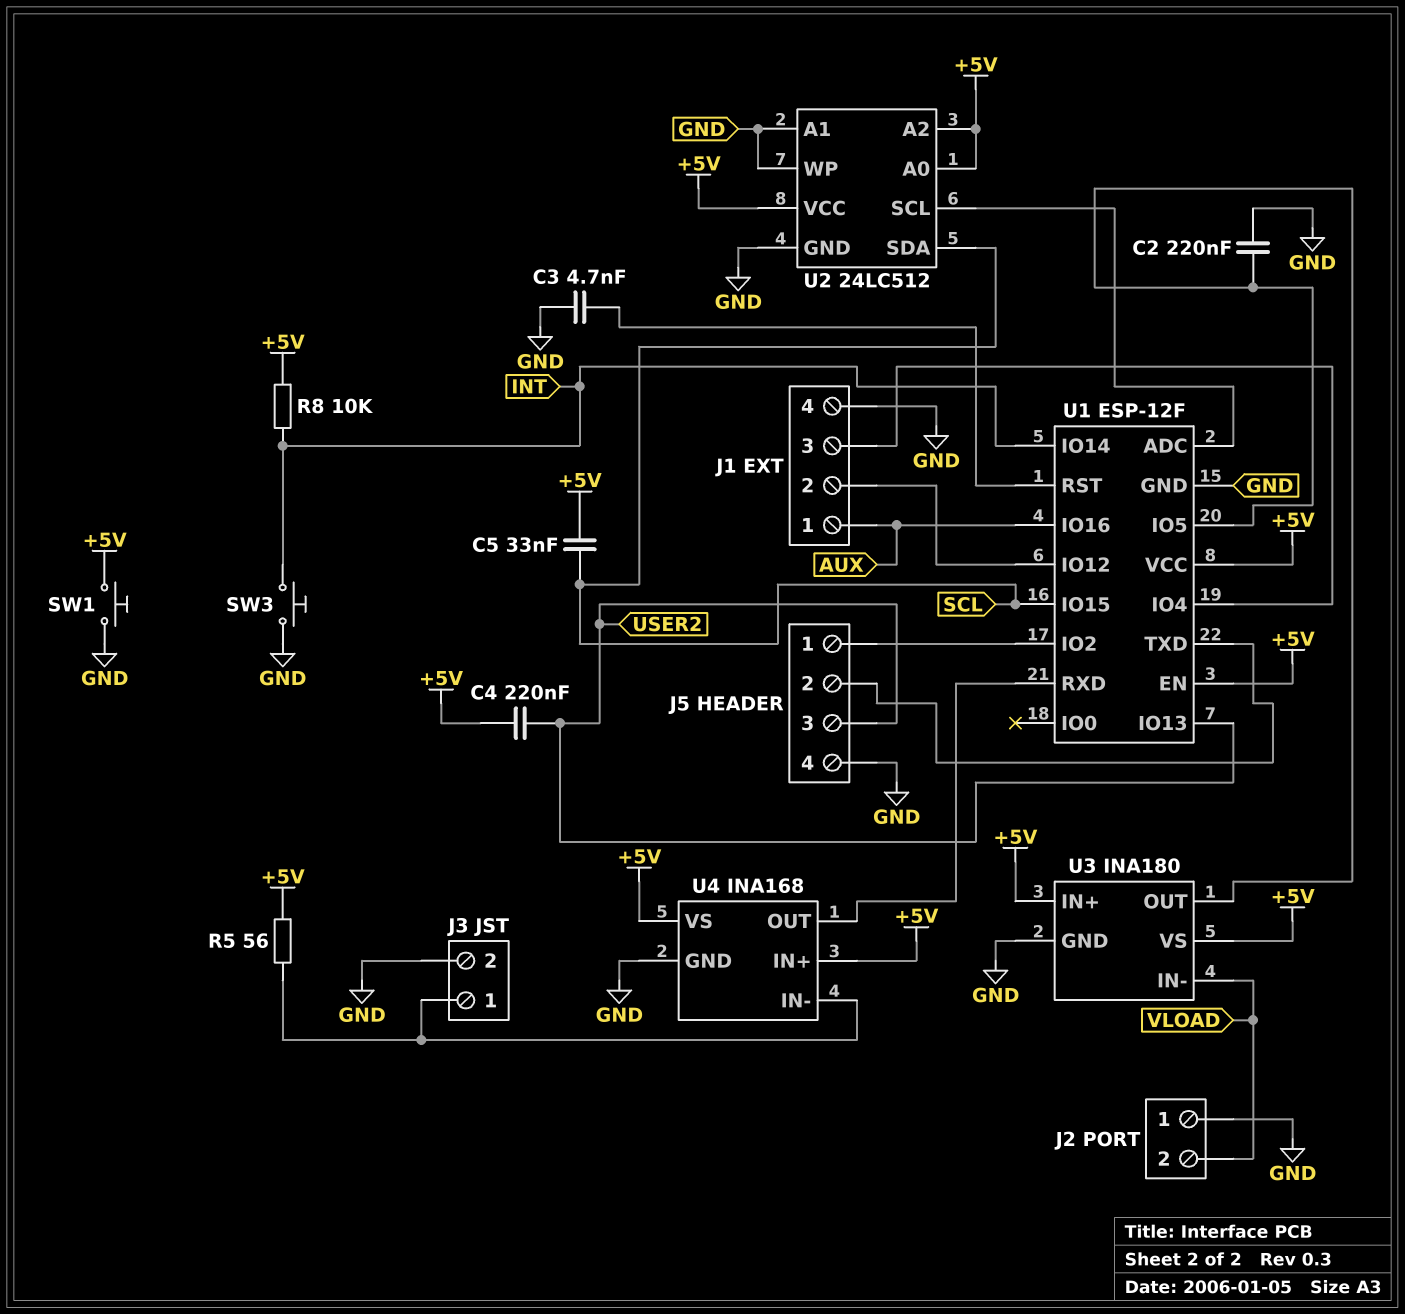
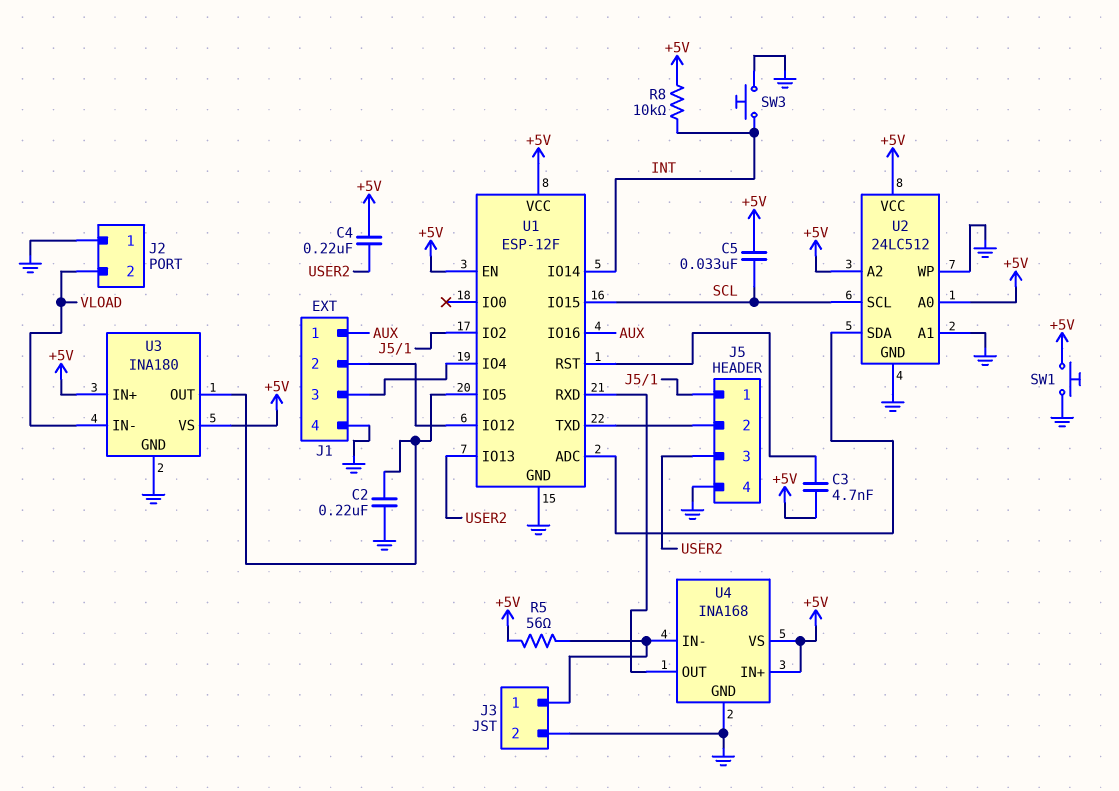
C3: 4.7nF (GND, U1/RST) -> 4.7nF (+5V, U1/RST)
U2 pin SCL: U1/ADC -> SCL
U2 pin SDA: SCL -> U1/ADC

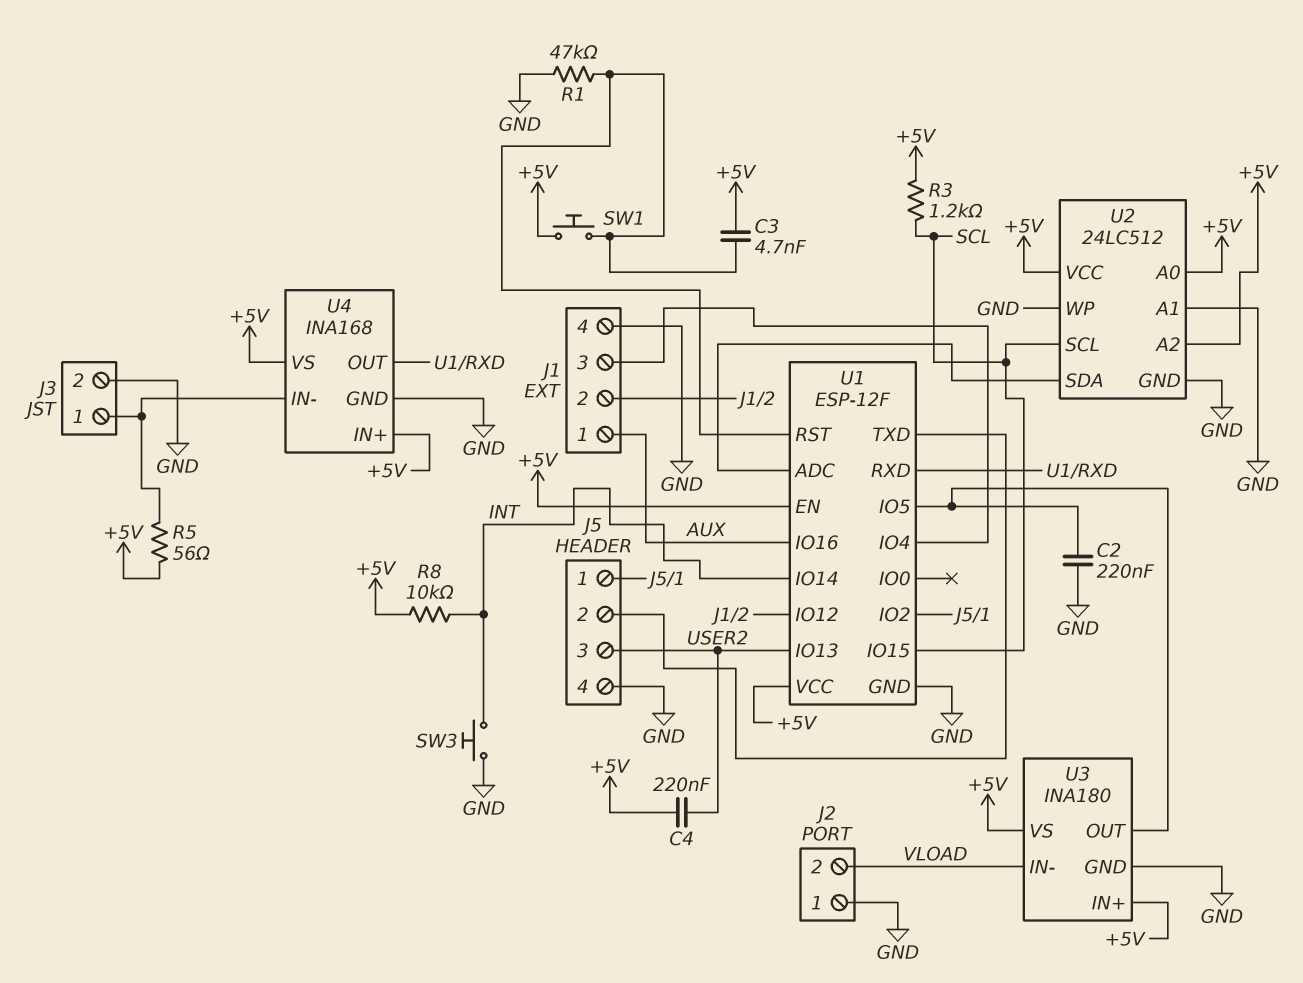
C5: 33nF (+5V, SCL) -> none
R1: none -> 47k (GND, U1/RST)
R3: none -> 1.2k (+5V, SCL)
SW1: button (+5V, GND) -> button (+5V, U1/RST)

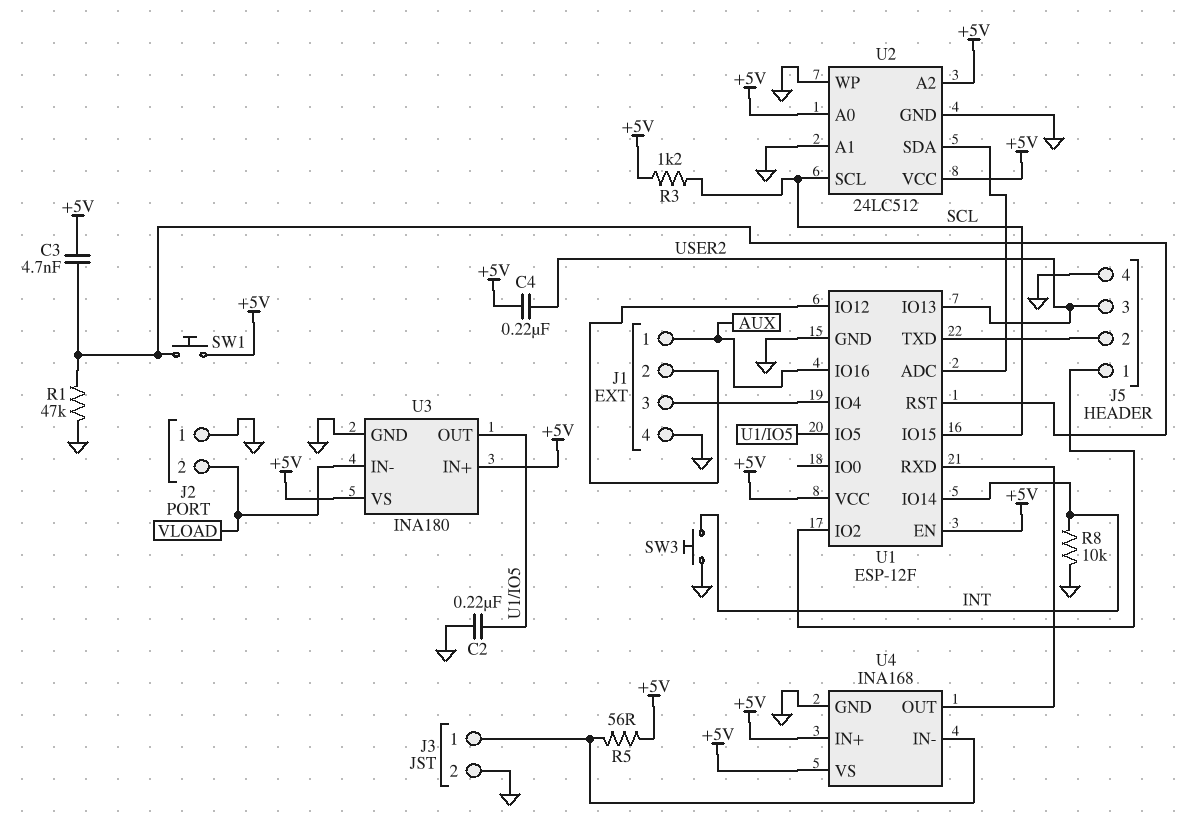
R8: 10k (+5V, INT) -> 10k (GND, INT)

